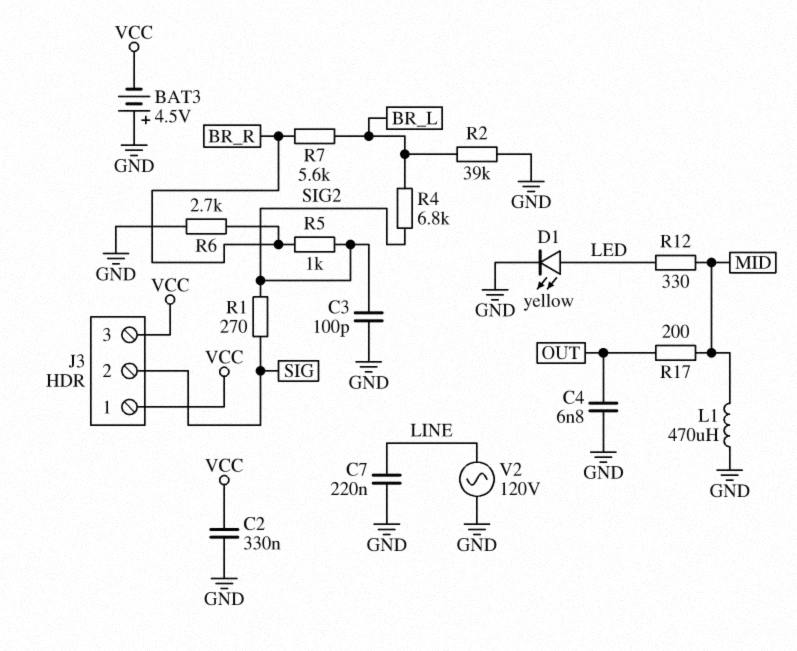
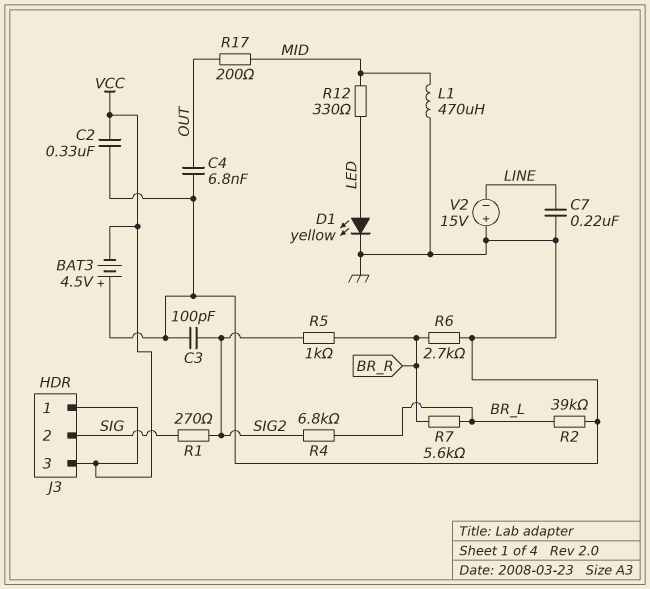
V2: AC 120V (GND, LINE) -> 15V (plus GND, minus LINE)

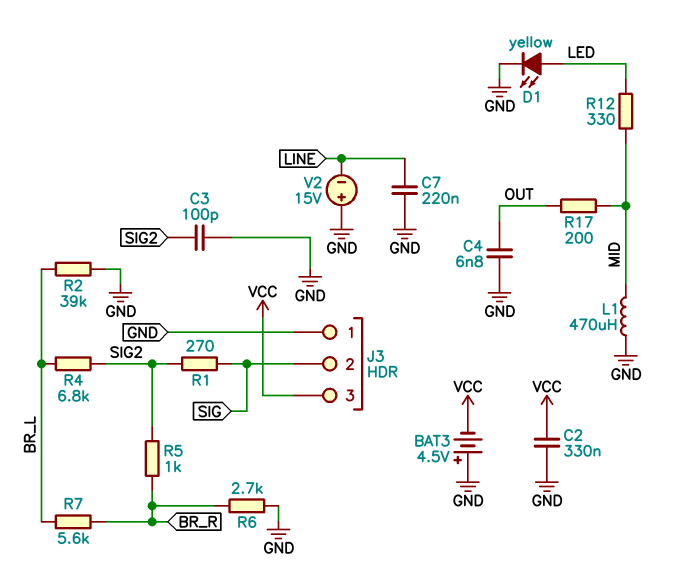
J3 pin 1: VCC -> GND

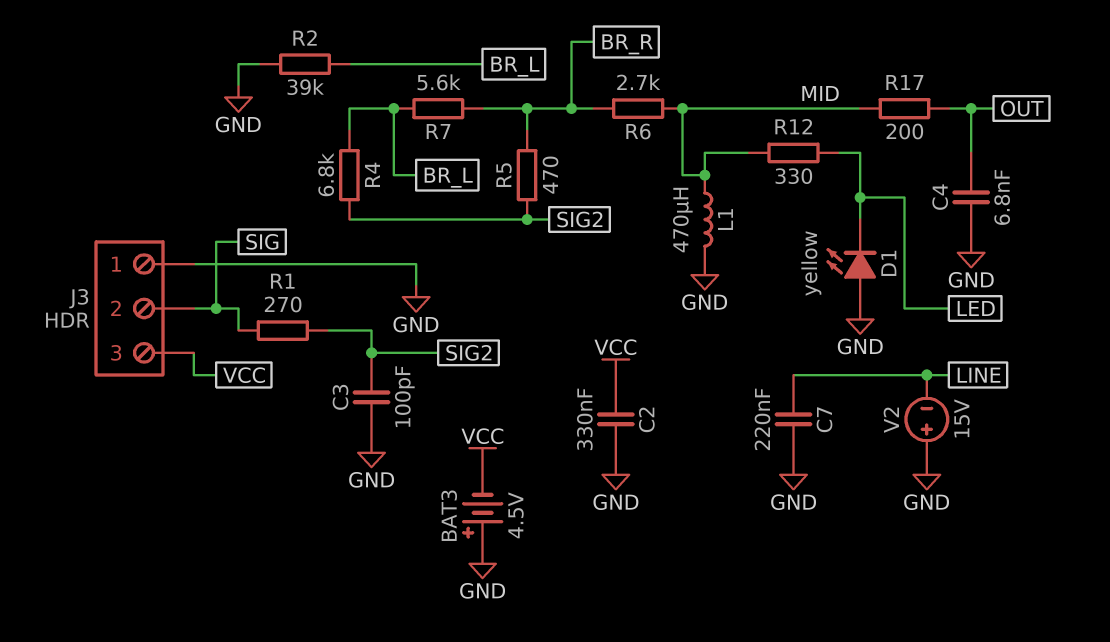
D1: LED yellow (A LED, K GND) -> LED yellow (A GND, K LED)
R5: 1k (BR_R, SIG2) -> 470 (BR_R, SIG2)
R6: 2.7k (BR_R, GND) -> 2.7k (BR_R, MID)

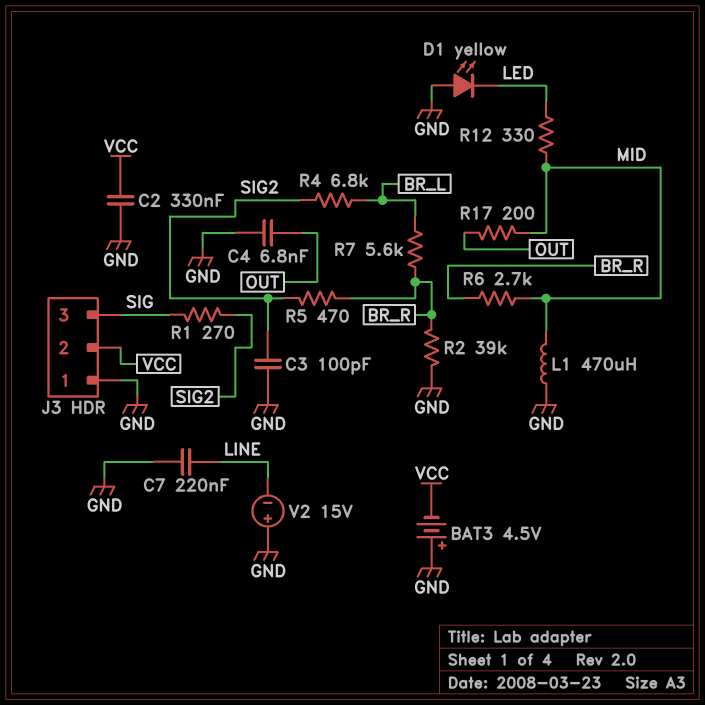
J3 pin 2: SIG -> VCC
J3 pin 3: VCC -> SIG
R2: 39k (BR_L, GND) -> 39k (BR_R, GND)

